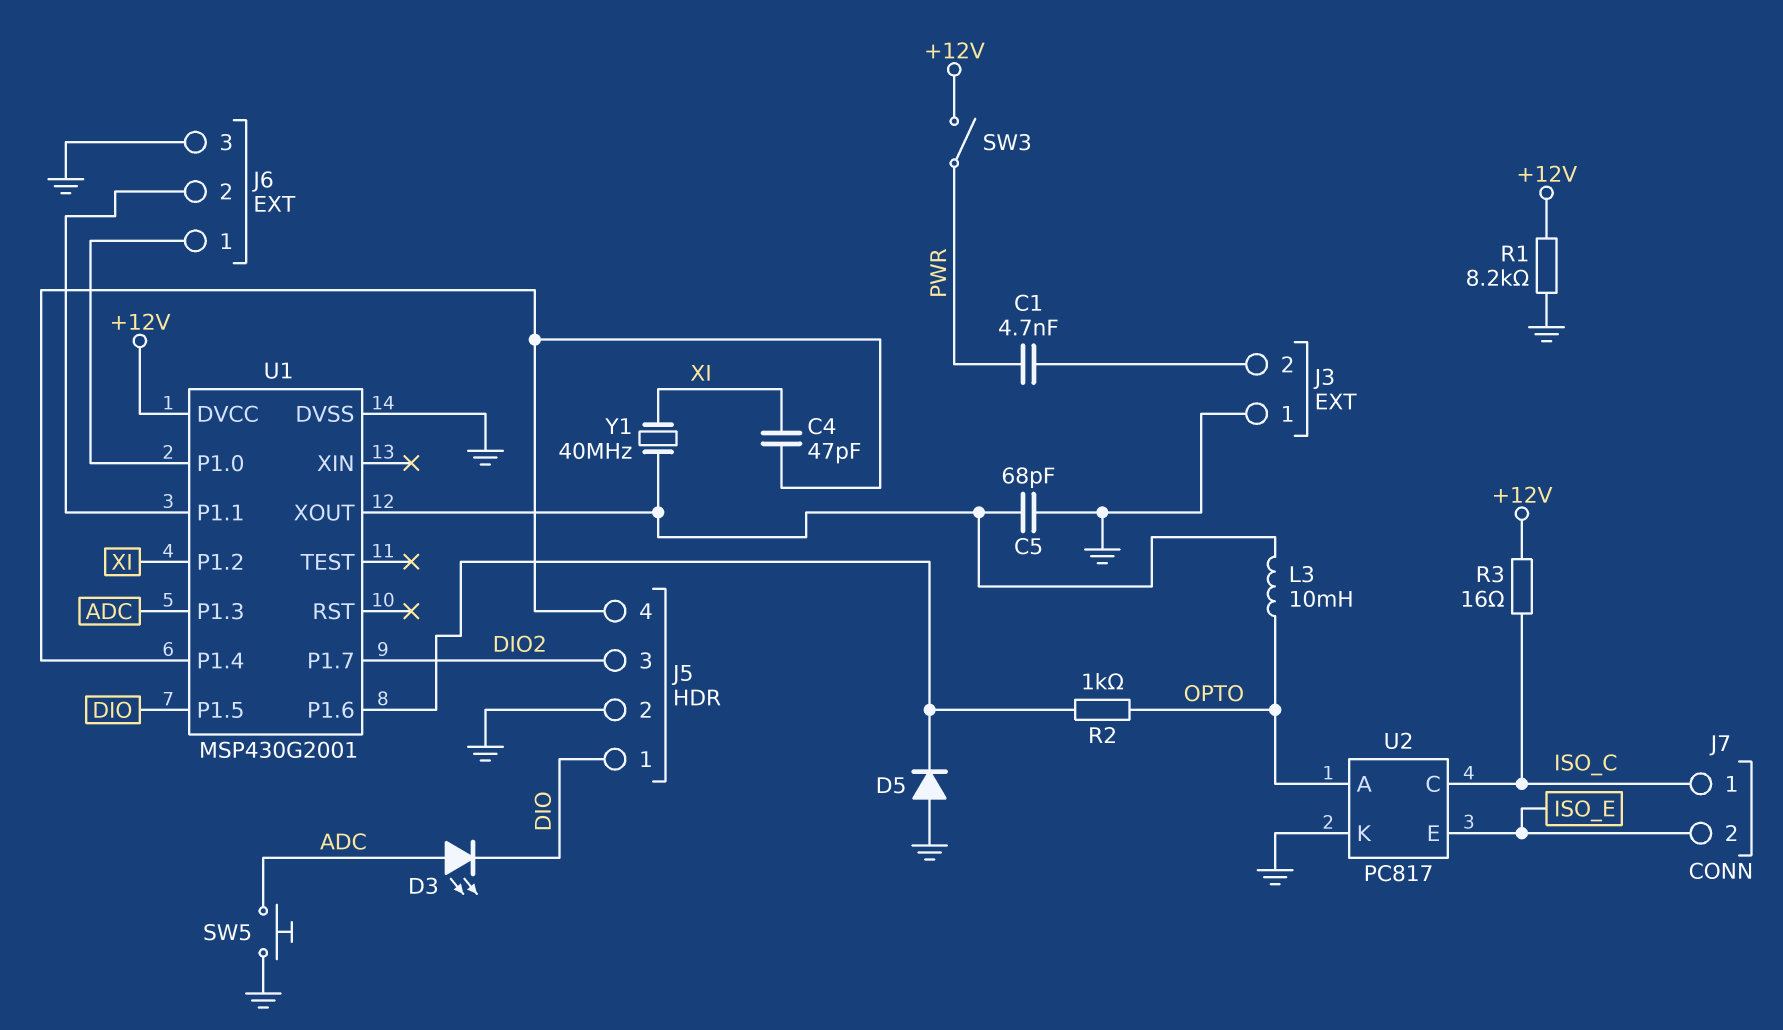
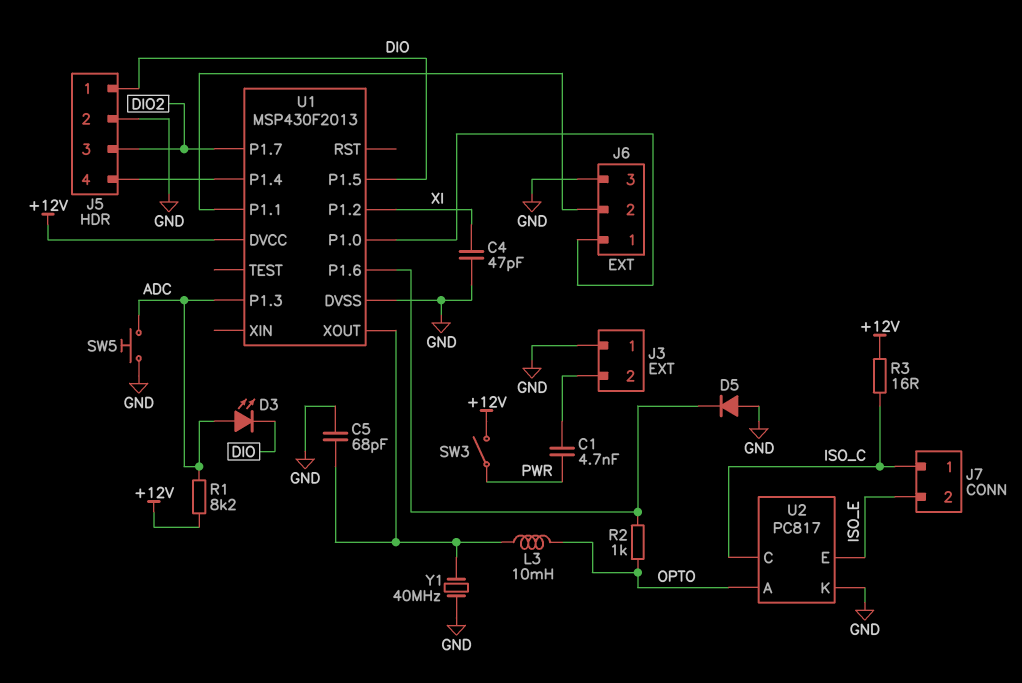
C4: 47pF (J5/4, XI) -> 47pF (GND, XI)
R1: 8.2k (+12V, GND) -> 8.2k (+12V, ADC)
U1: MSP430G2001 -> MSP430F2013
Y1: 40MHz (U1/XOUT, XI) -> 40MHz (GND, U1/XOUT)

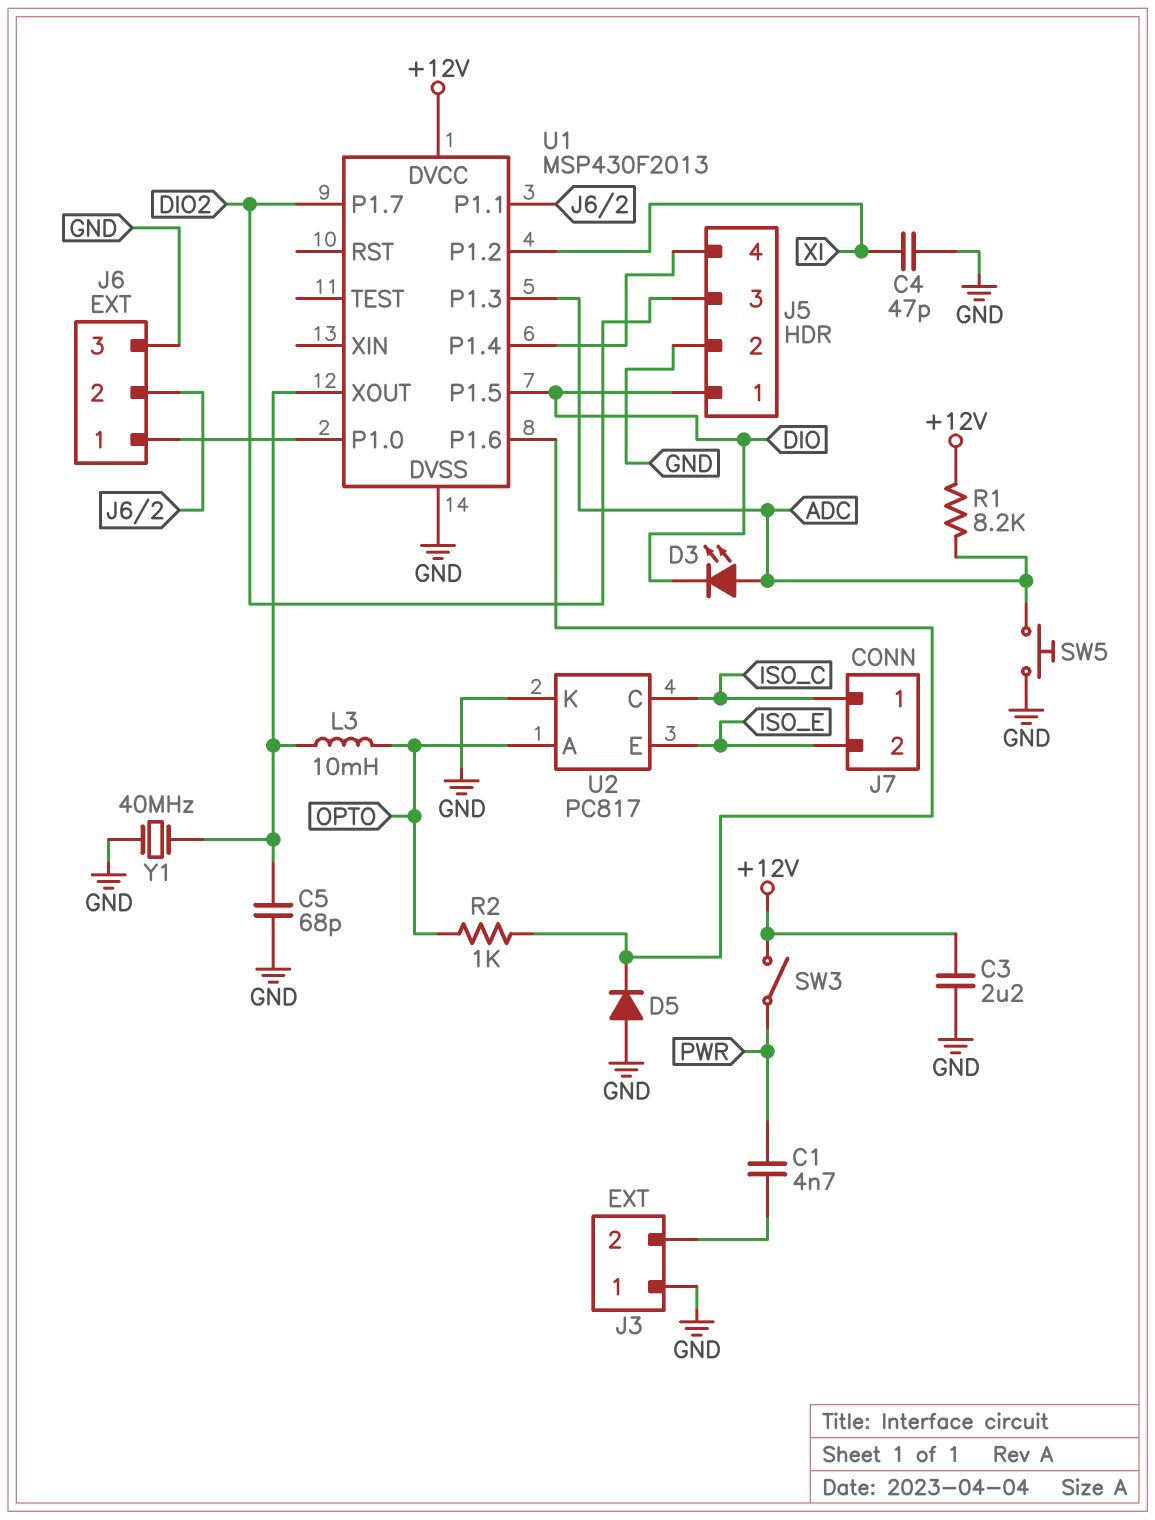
C3: none -> 2.2uF (+12V, GND)
R3: 16 (+12V, ISO_C) -> none

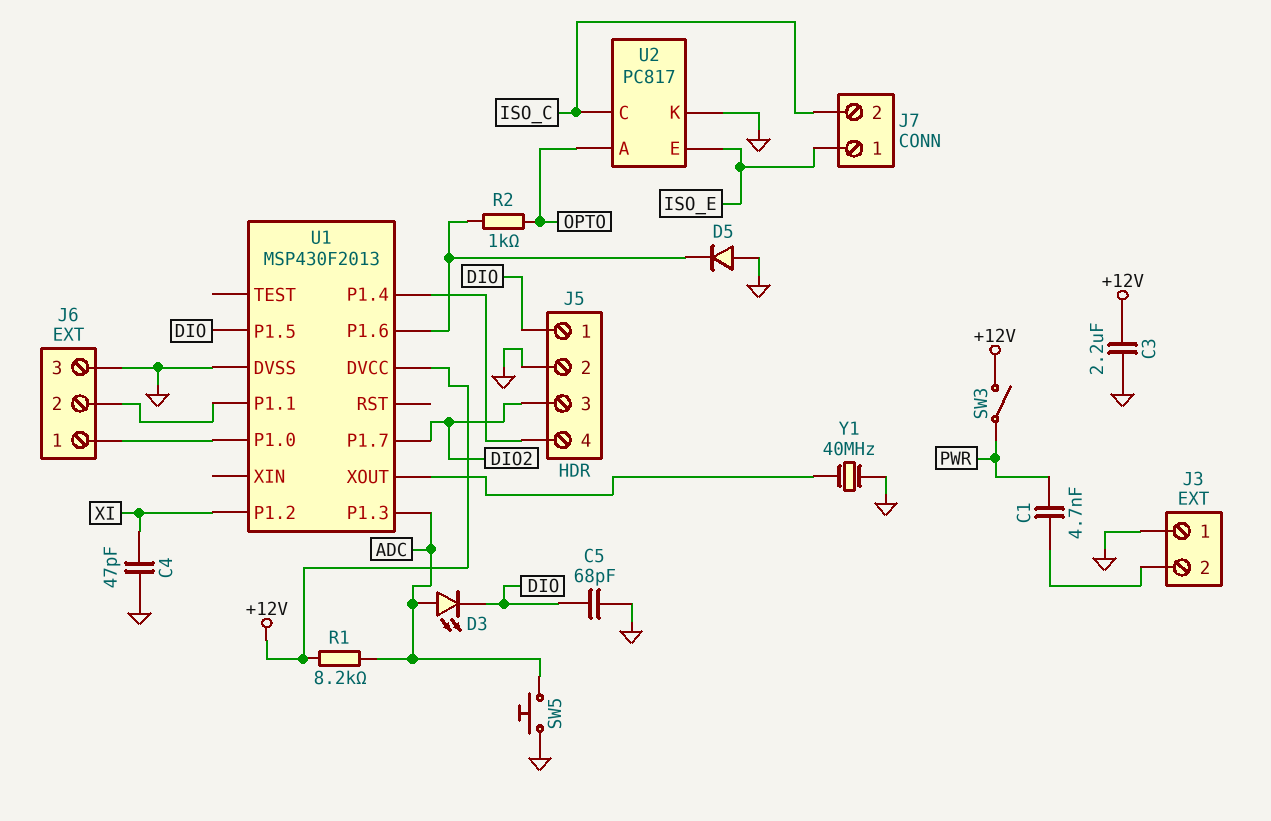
C5: 68pF (GND, U1/XOUT) -> 68pF (DIO, GND)
J7 pin 1: ISO_C -> ISO_E
J7 pin 2: ISO_E -> ISO_C
L3: 10mH (OPTO, U1/XOUT) -> none

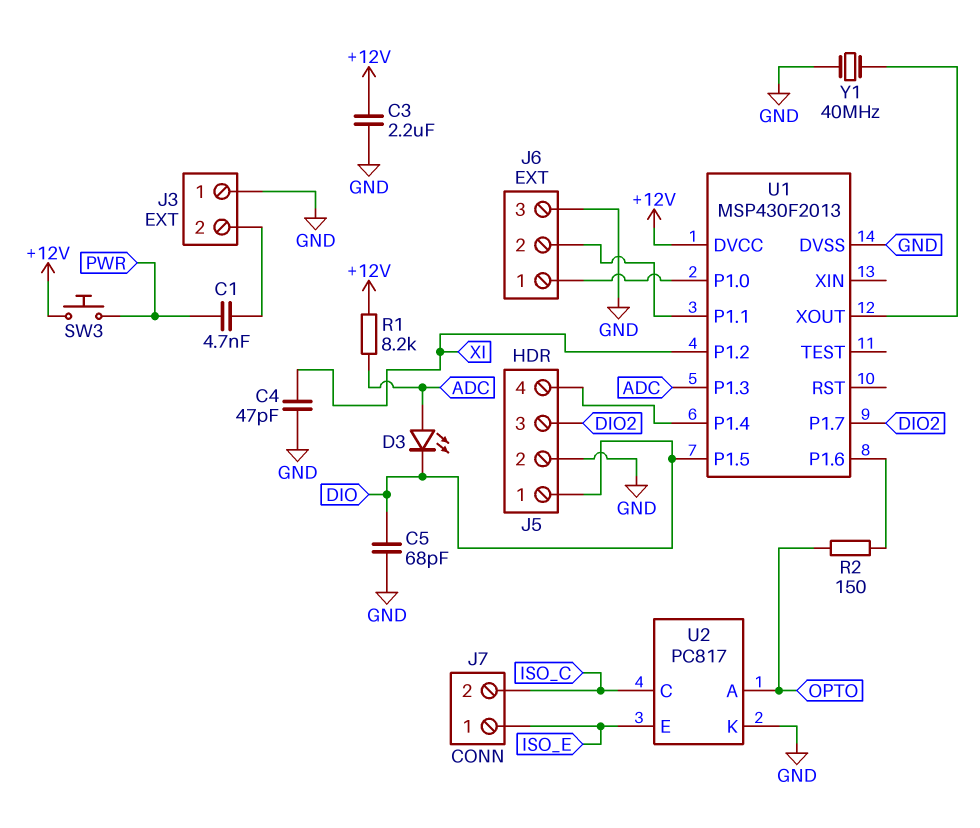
D5: diode (A GND, K U1/P1.6) -> none
R2: 1k (OPTO, U1/P1.6) -> 150 (OPTO, U1/P1.6)
SW3: switch (+12V, PWR) -> button (+12V, PWR)
SW5: button (ADC, GND) -> none

